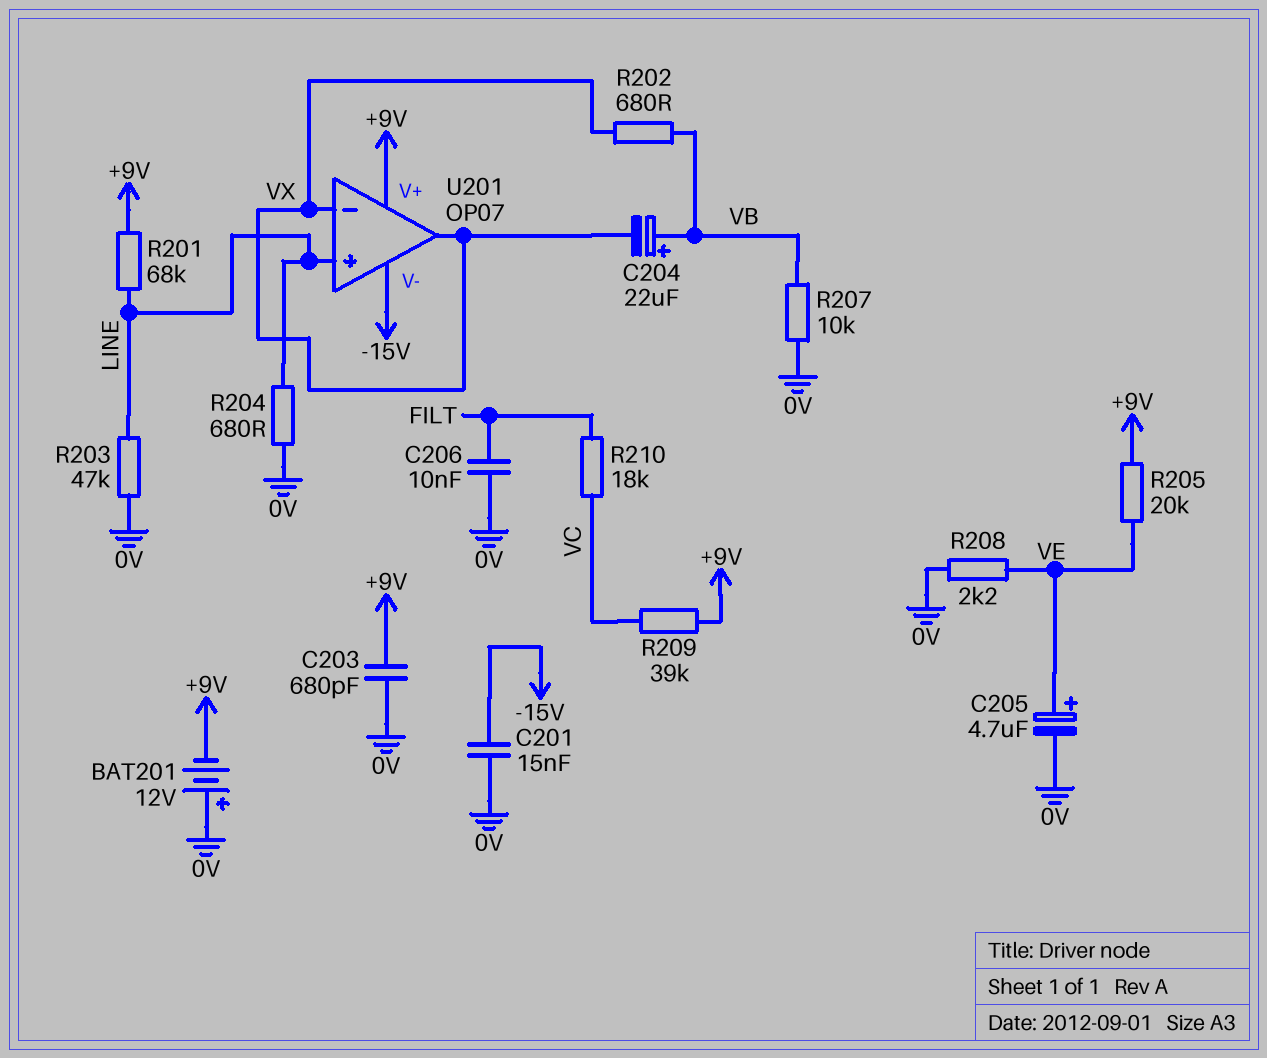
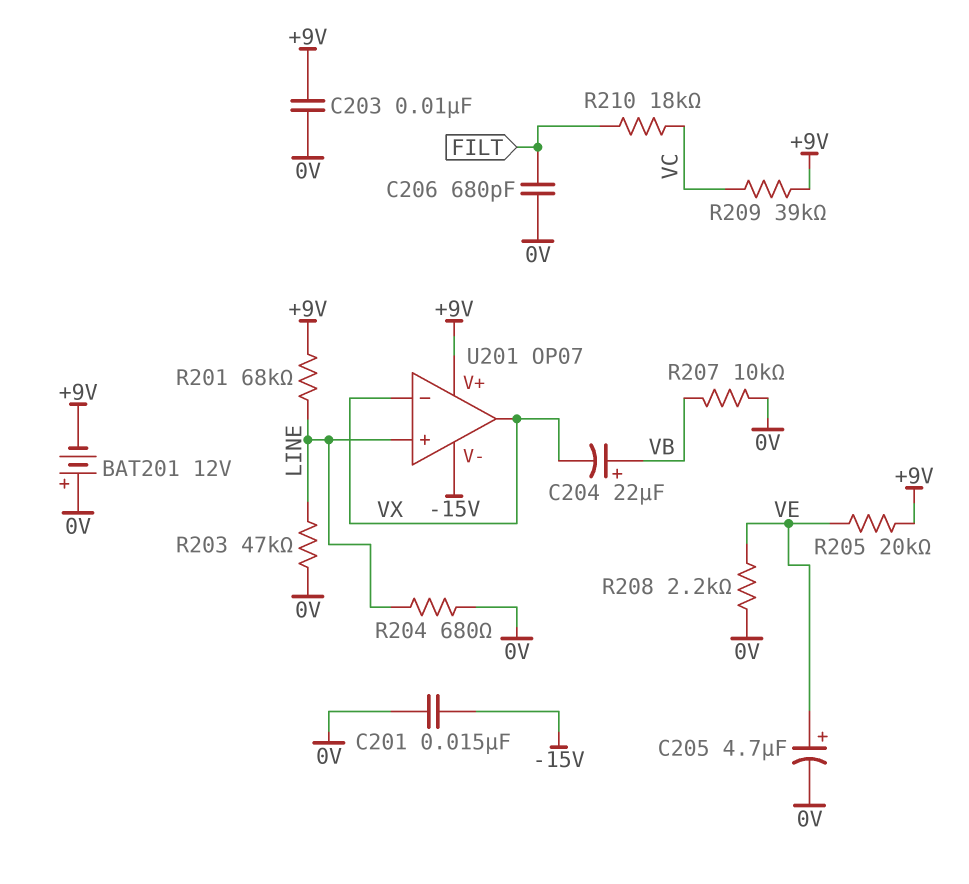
C203: 680pF (+9V, 0V) -> 10nF (+9V, 0V)
C206: 10nF (0V, FILT) -> 680pF (0V, FILT)
R202: 680 (VB, VX) -> none

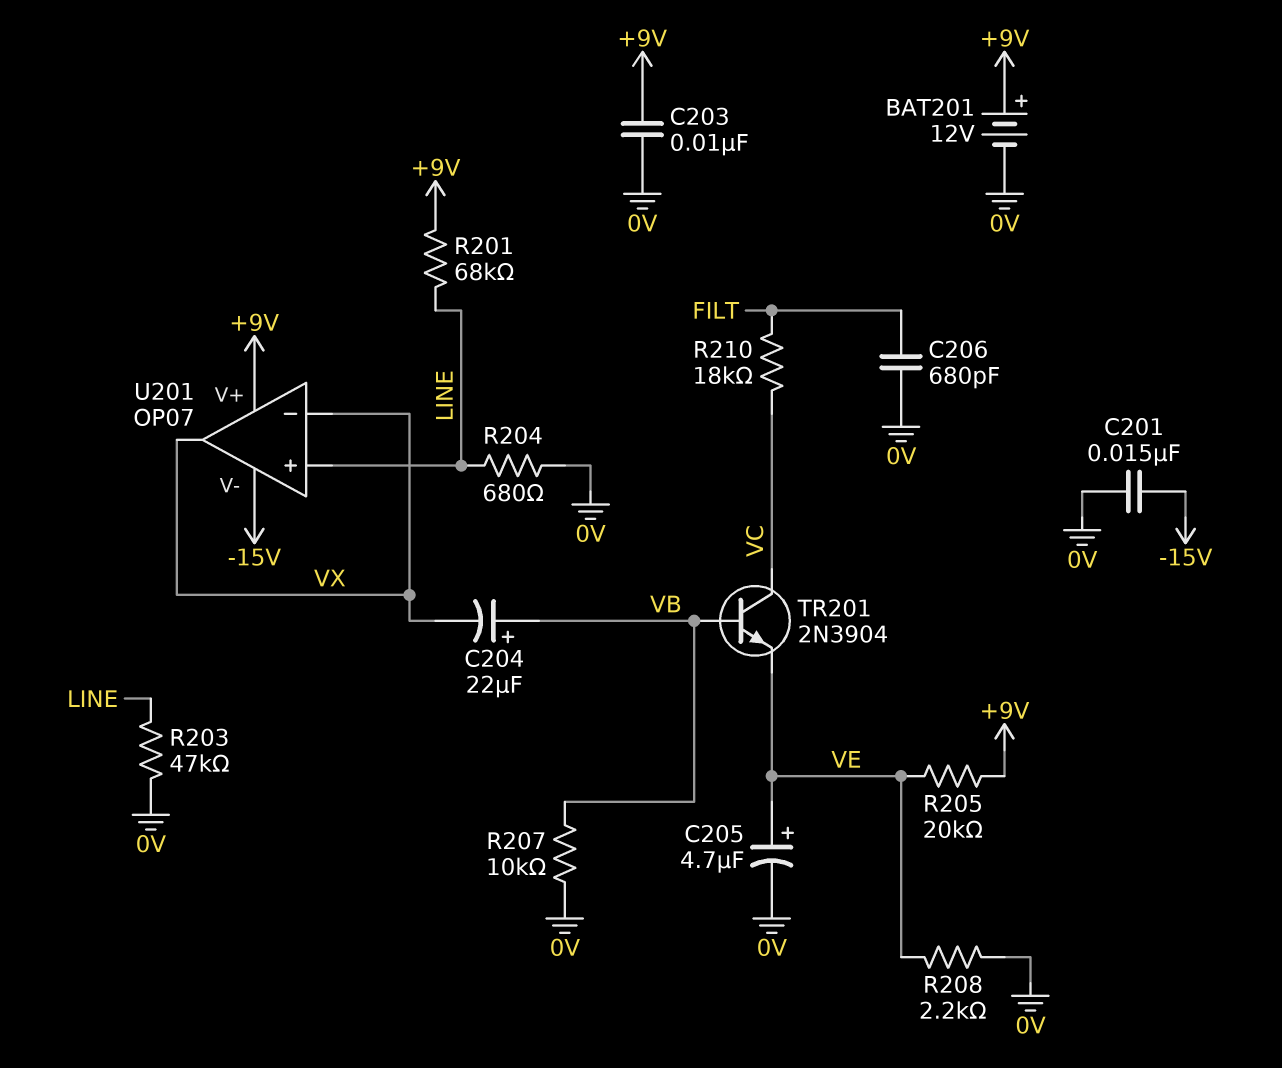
BAT201: 12V (plus 0V, minus +9V) -> 12V (plus +9V, minus 0V)
R209: 39k (+9V, VC) -> none
TR201: none -> NPN 2N3904 (B VB, C VC, E VE)

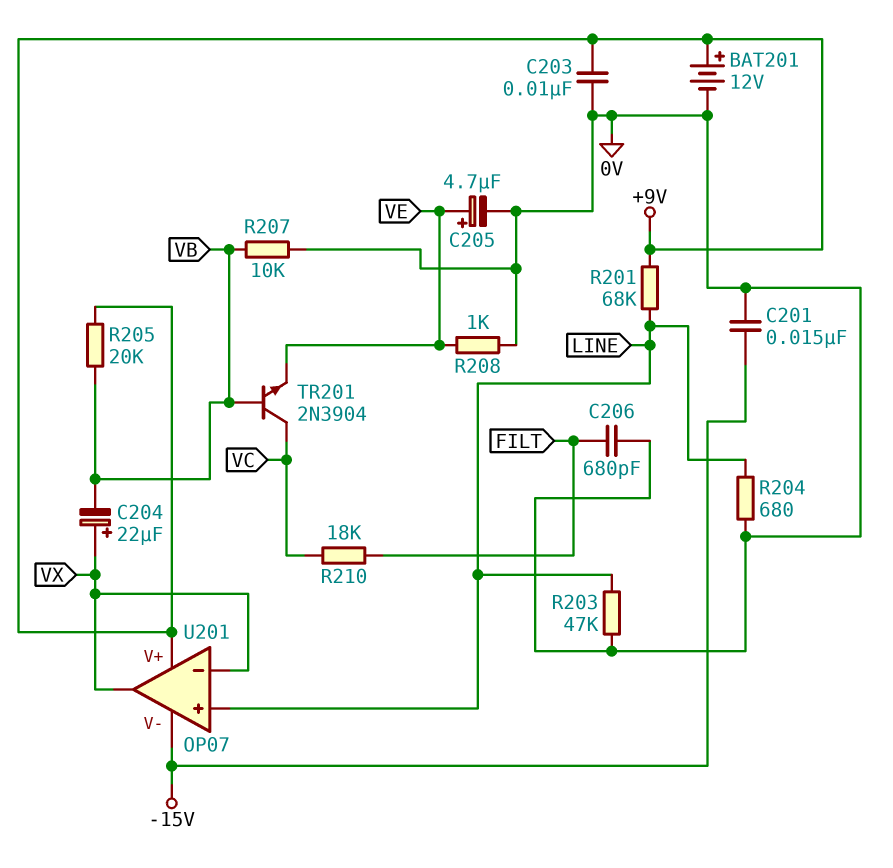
C204: 22uF (plus VB, minus VX) -> 22uF (plus VX, minus VB)
R205: 20k (+9V, VE) -> 20k (+9V, VB)
R208: 2.2k (0V, VE) -> 1k (0V, VE)

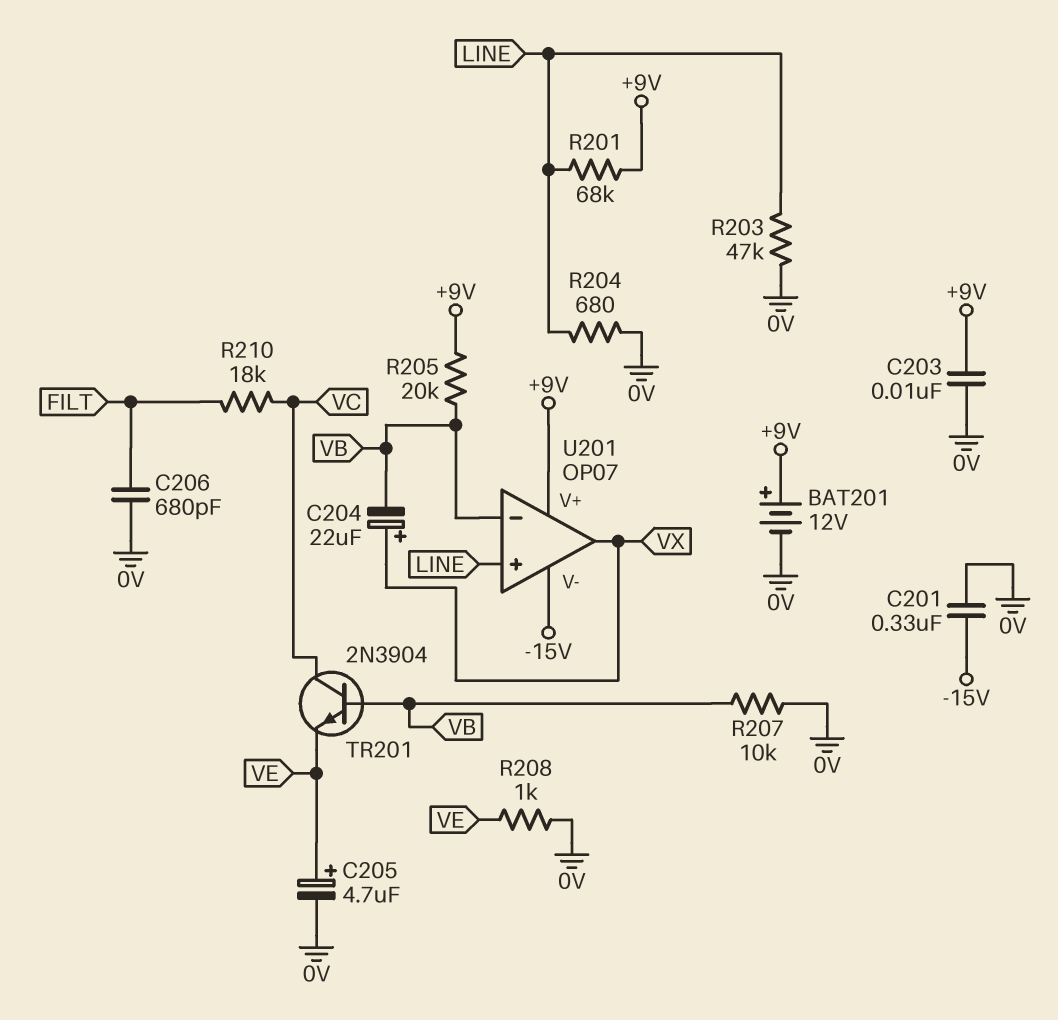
C201: 15nF (-15V, 0V) -> 330nF (-15V, 0V)
U201 pin in-: VX -> VB

